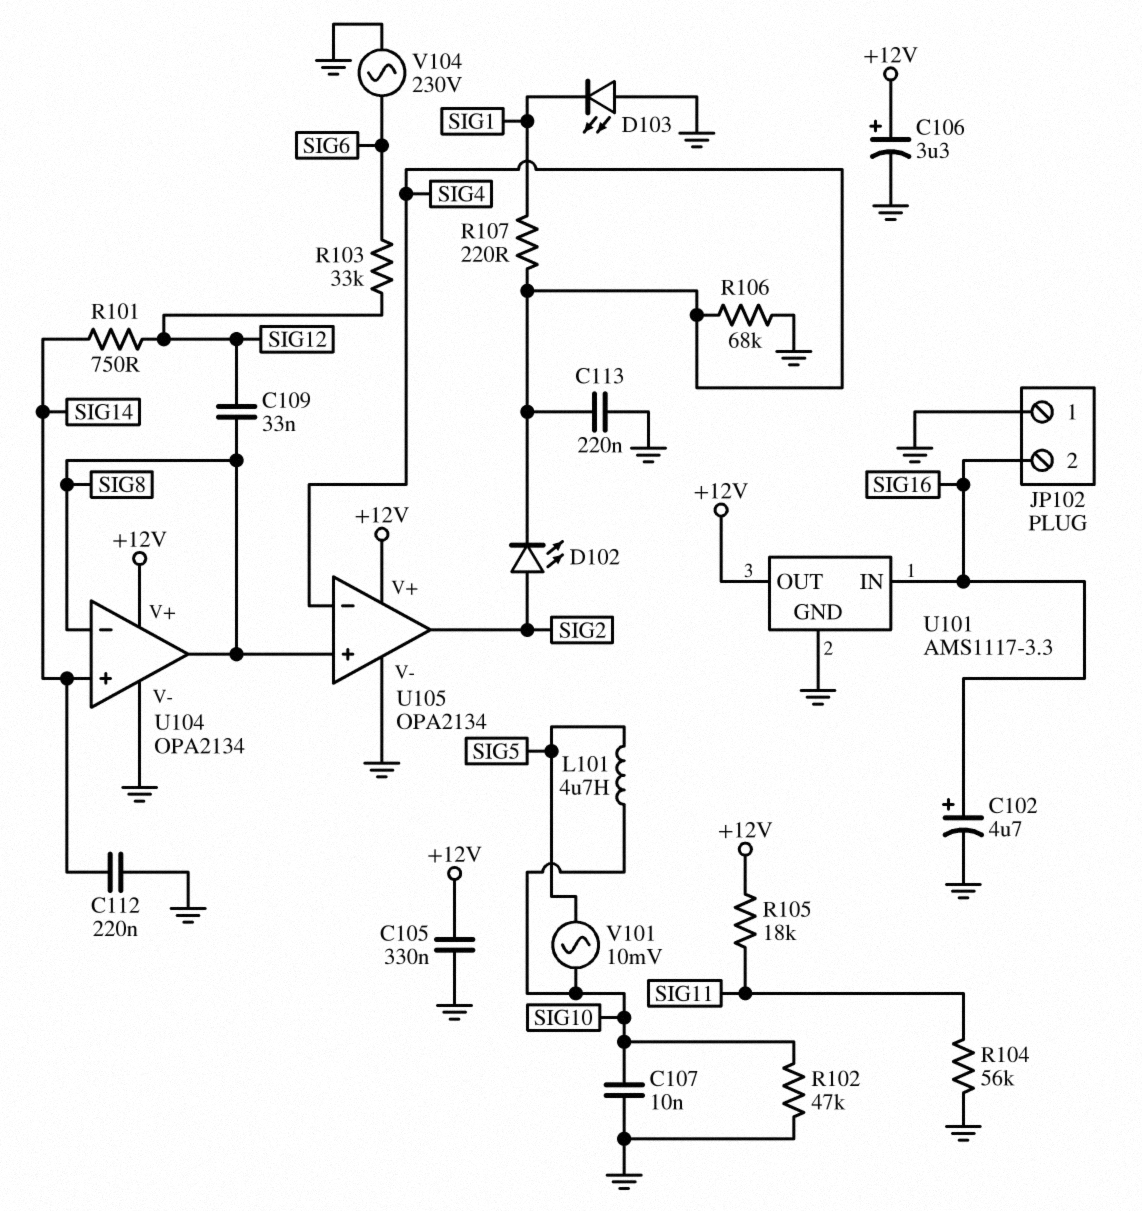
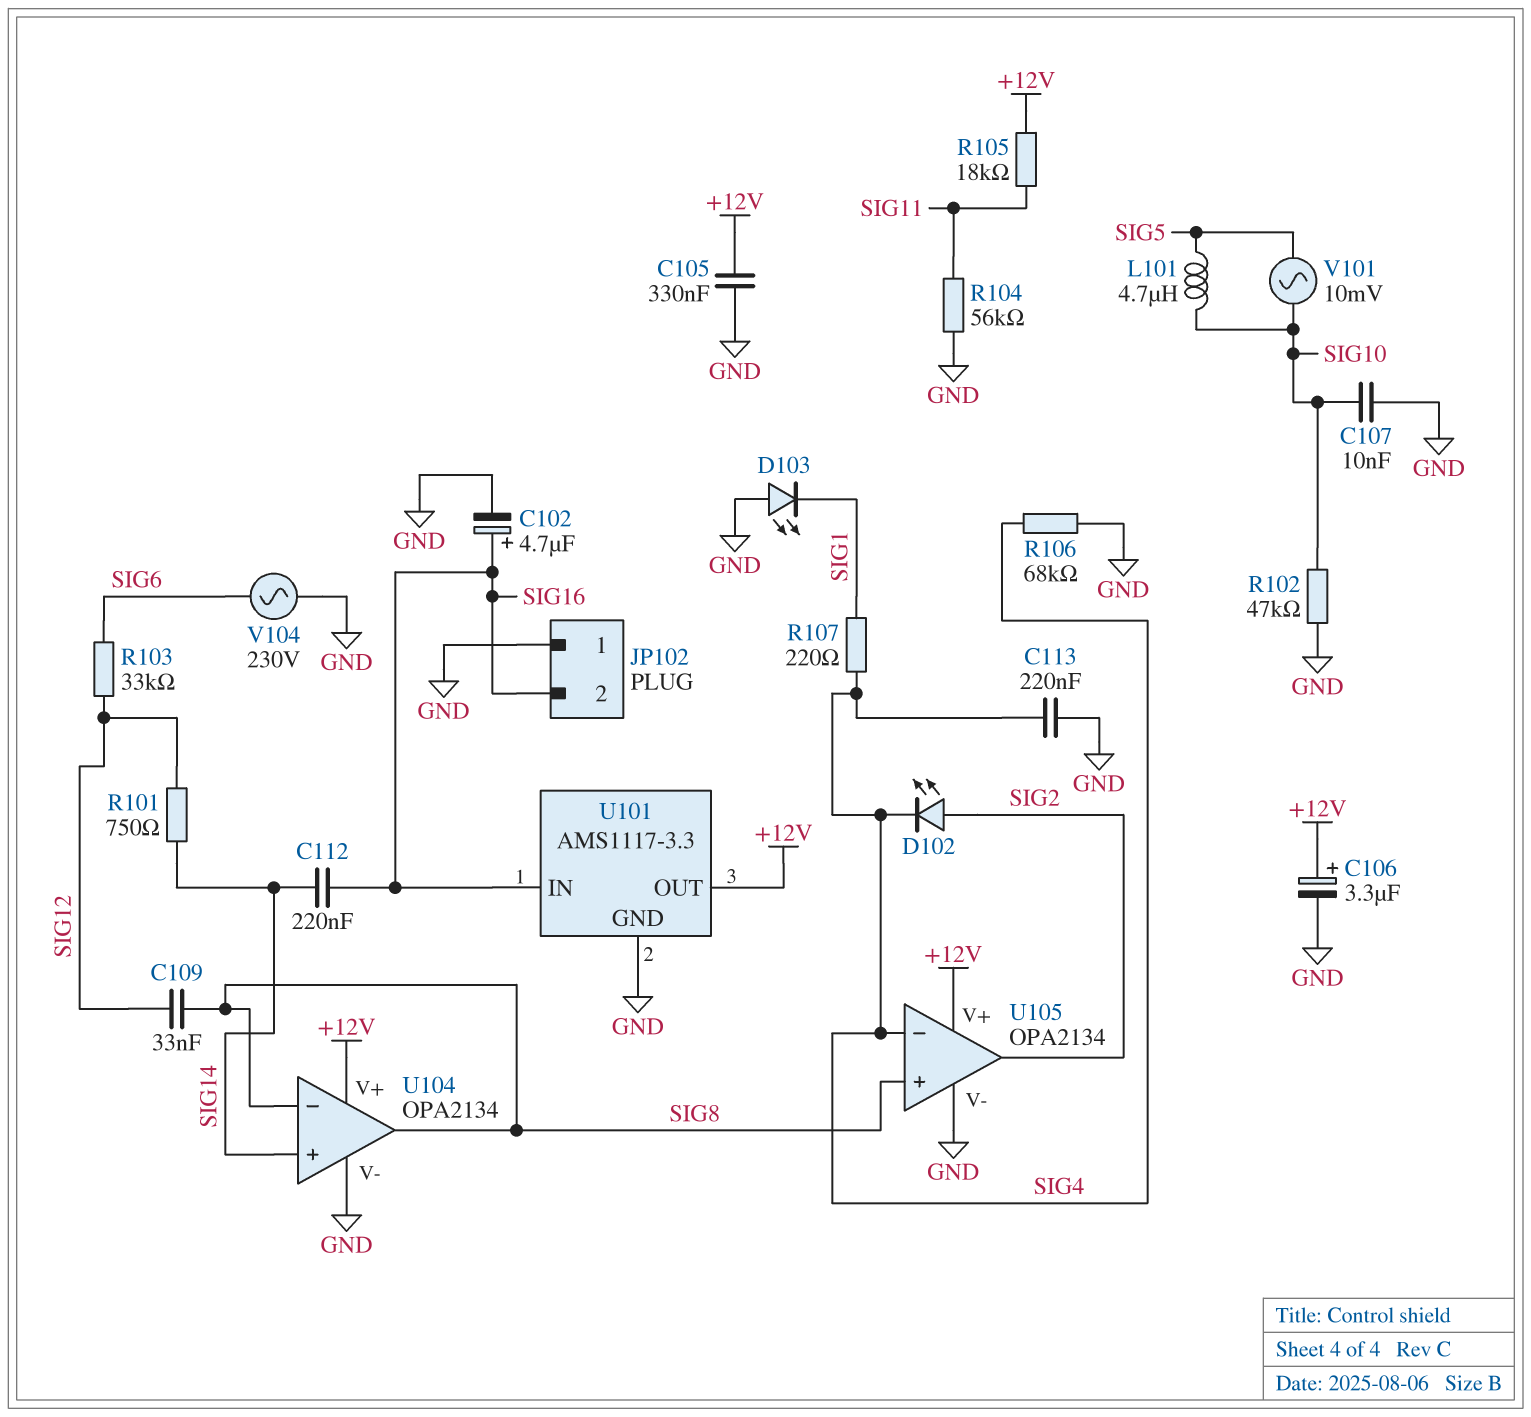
C112: 220nF (GND, SIG14) -> 220nF (SIG14, SIG16)

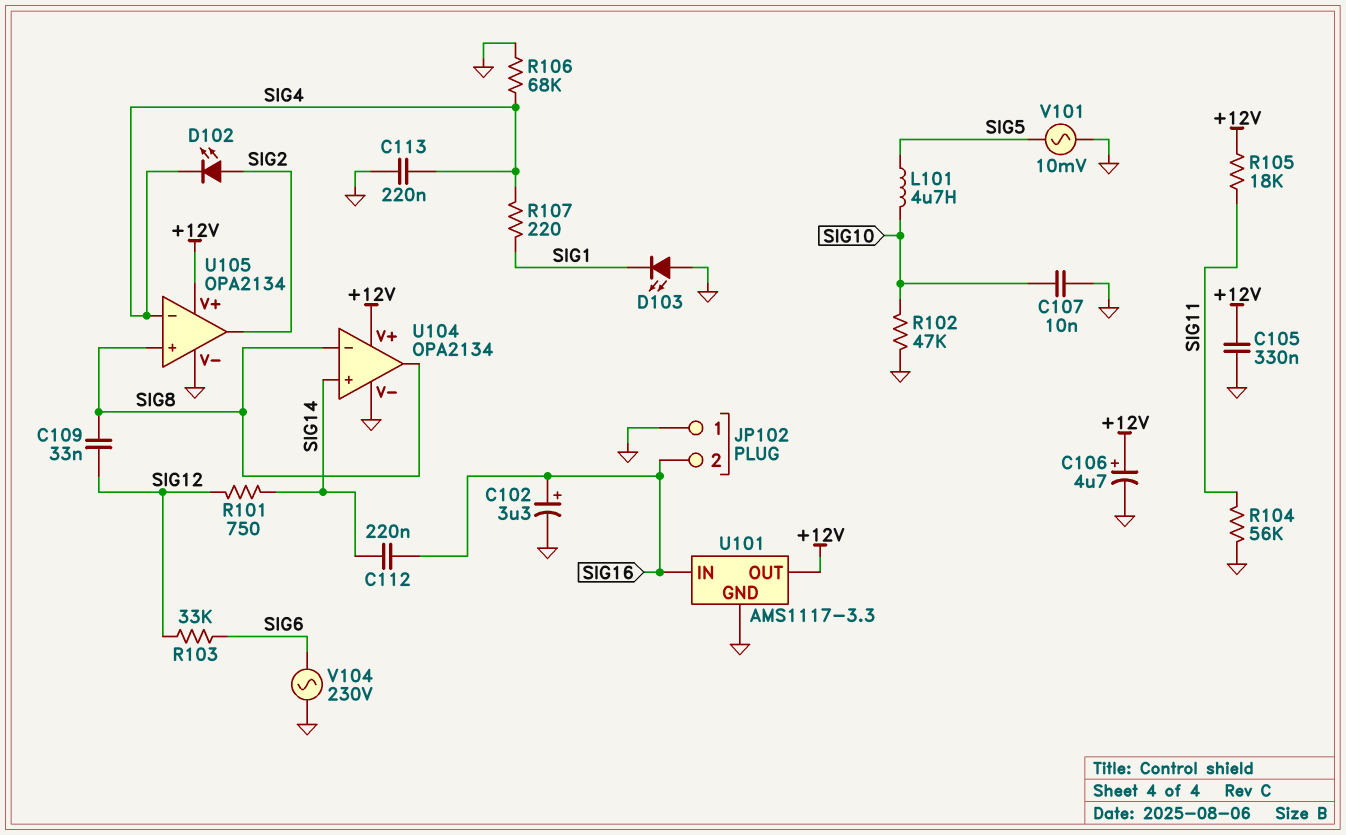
C102: 4.7uF (plus SIG16, minus GND) -> 3.3uF (plus SIG16, minus GND)
C106: 3.3uF (plus +12V, minus GND) -> 4.7uF (plus +12V, minus GND)
V101: AC 10mV (SIG5, SIG10) -> AC 10mV (GND, SIG5)

